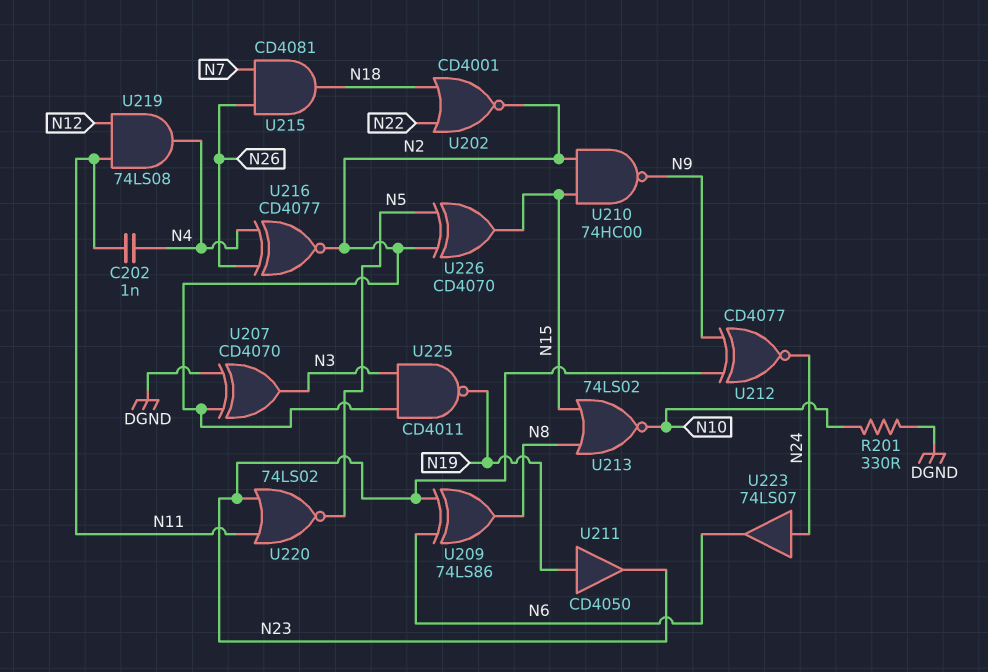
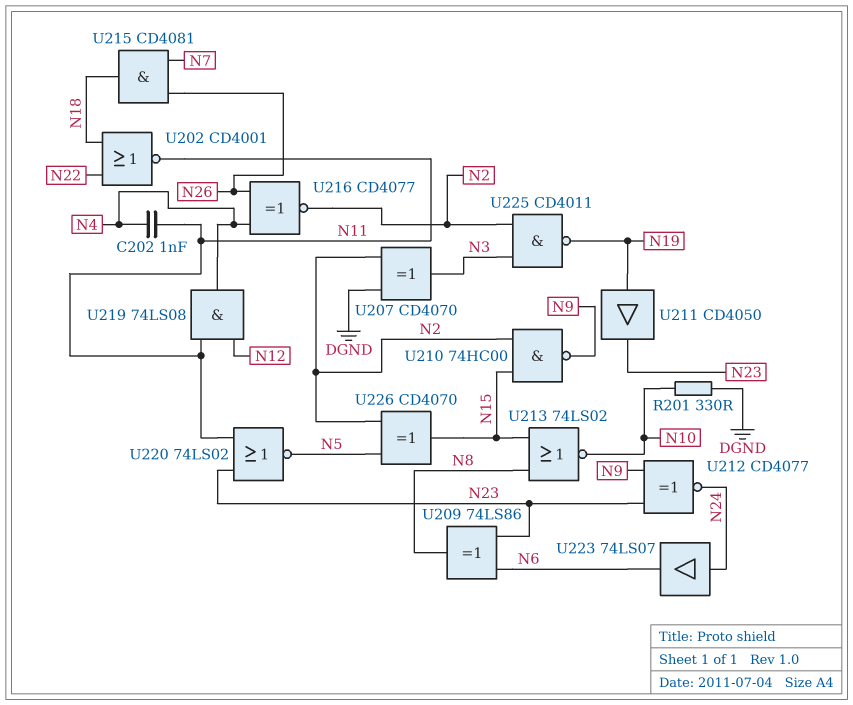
U202: NOR CD4001 (in N18, in N22, out N2) -> NOR CD4001 (in N18, in N22, out N11)

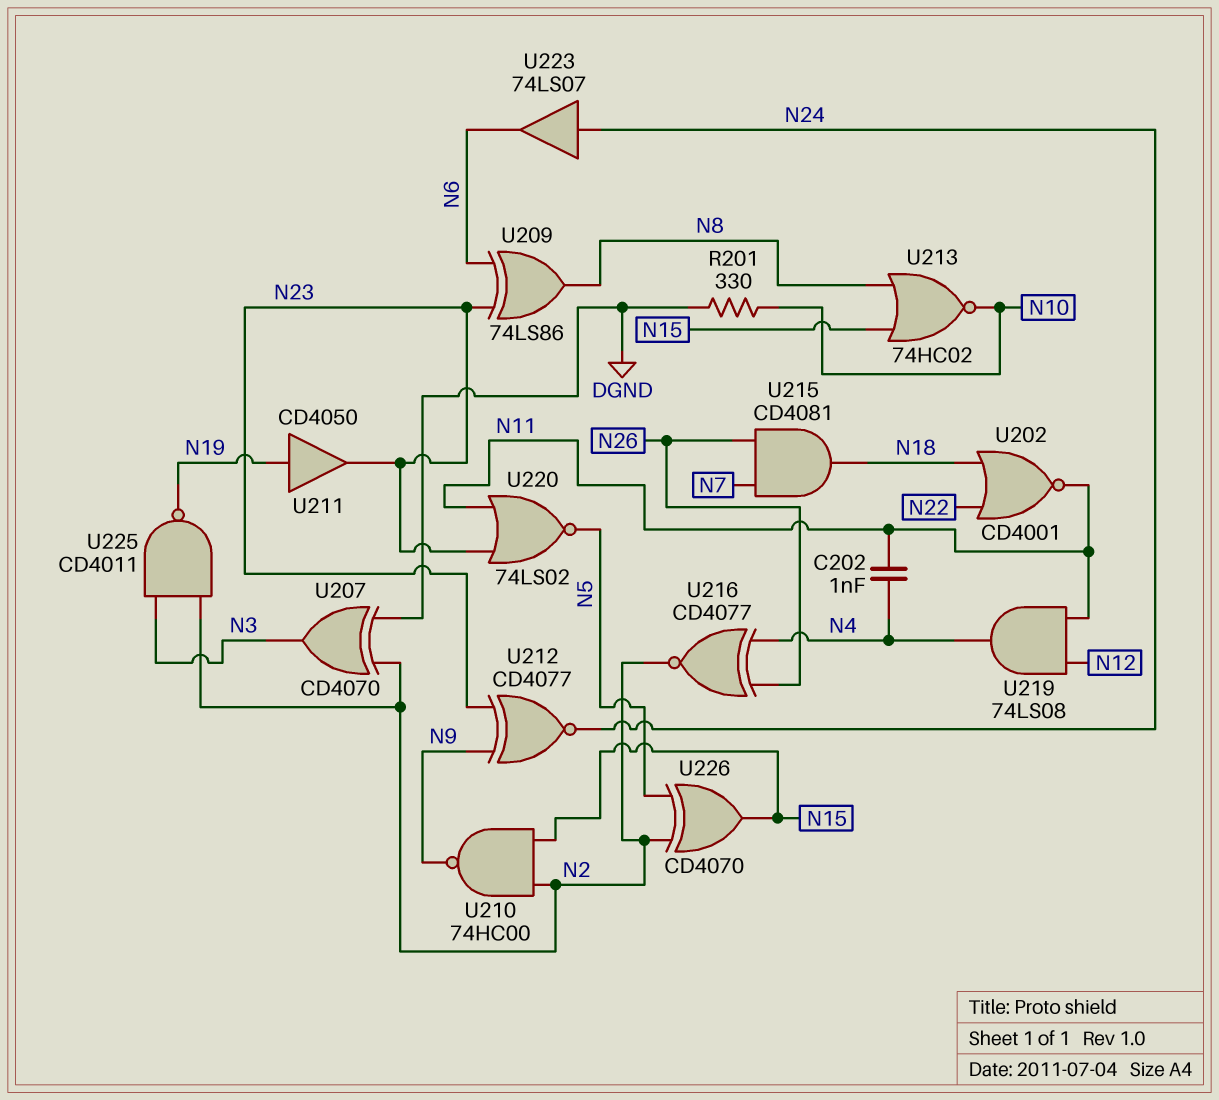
U213: NOR 74LS02 (in N8, in N15, out N10) -> NOR 74HC02 (in N8, in N15, out N10)

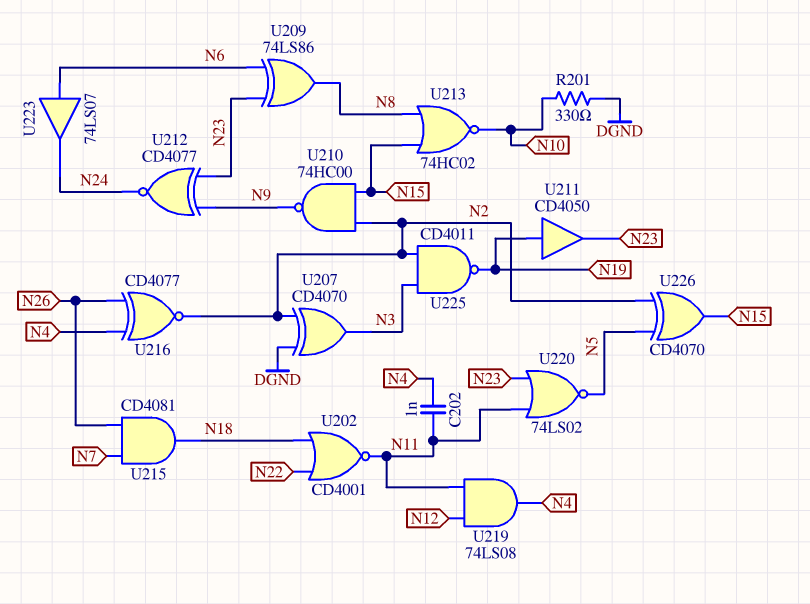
U223: buffer 74LS07 (in N24, out N6) -> buffer 74LS07 (in N6, out N24)

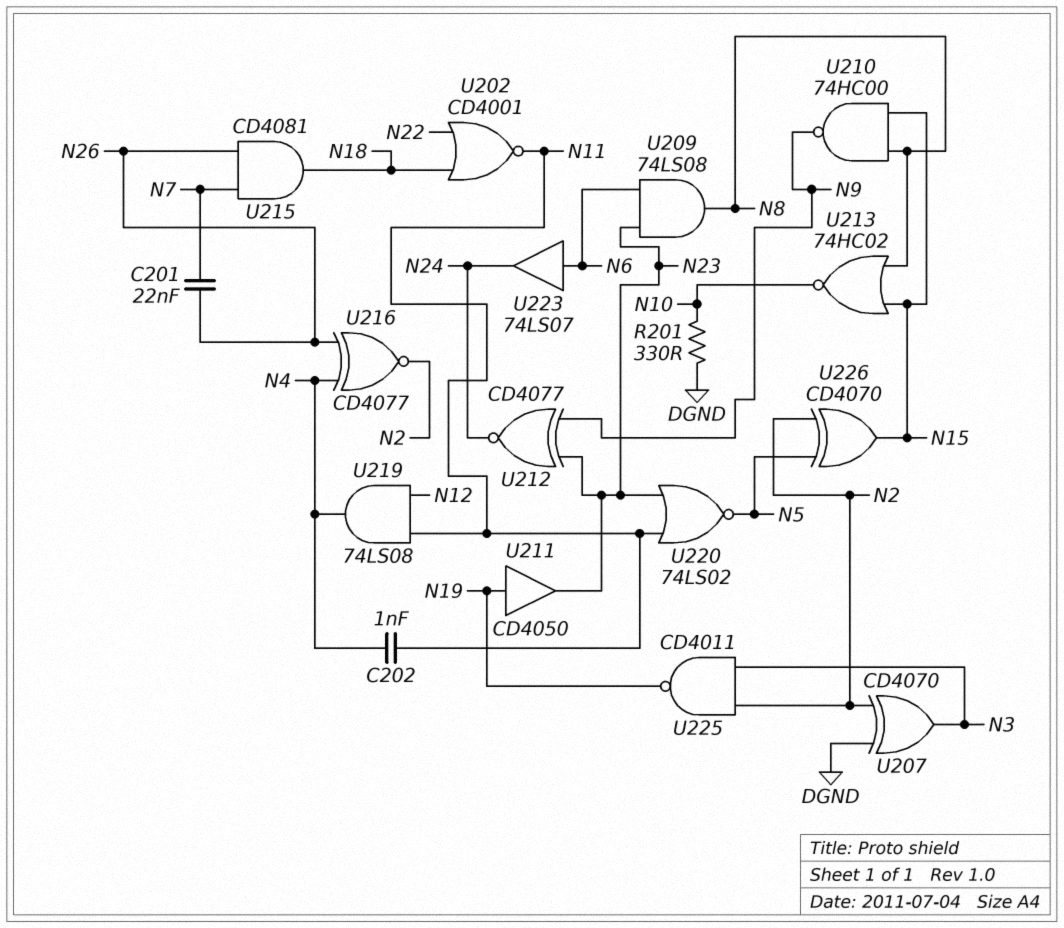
C201: none -> 22nF (N7, N26)
U209: XOR 74LS86 (in N6, in N23, out N8) -> AND 74LS08 (in N6, in N23, out N8)
U210: NAND 74HC00 (in N2, in N15, out N9) -> NAND 74HC00 (in N8, in N15, out N9)

